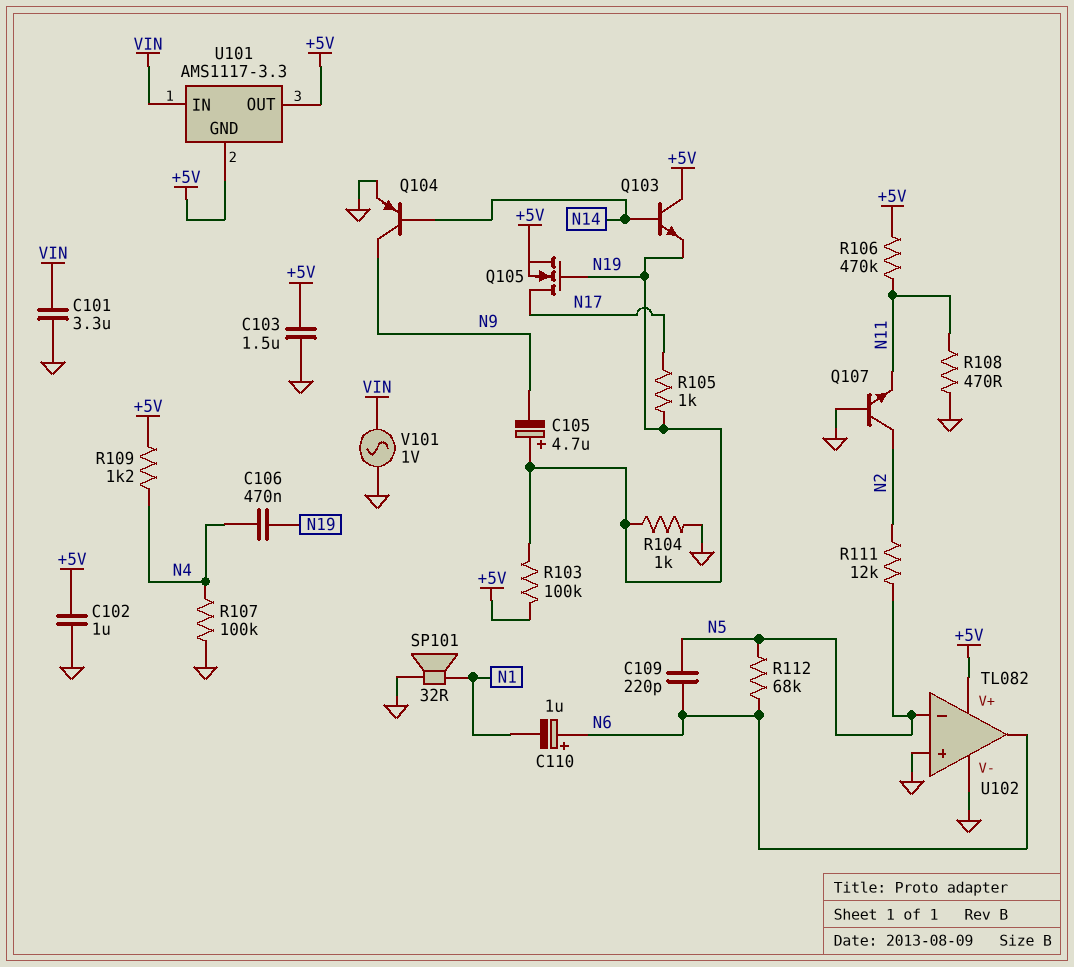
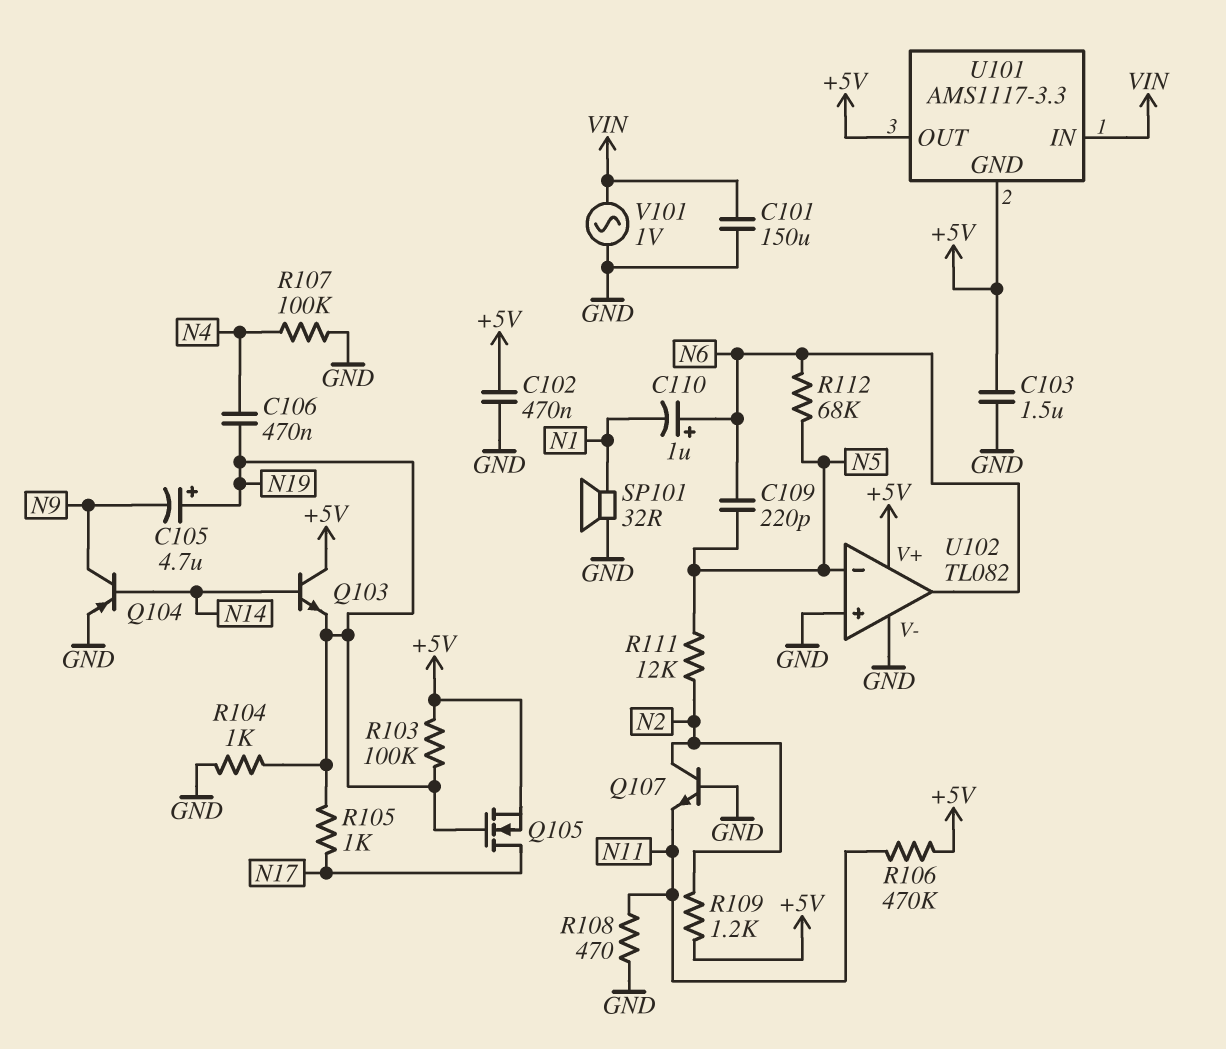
C101: 3.3uF (GND, VIN) -> 150uF (GND, VIN)
C102: 1uF (+5V, GND) -> 470nF (+5V, GND)
R109: 1.2k (+5V, N4) -> 1.2k (+5V, N2)

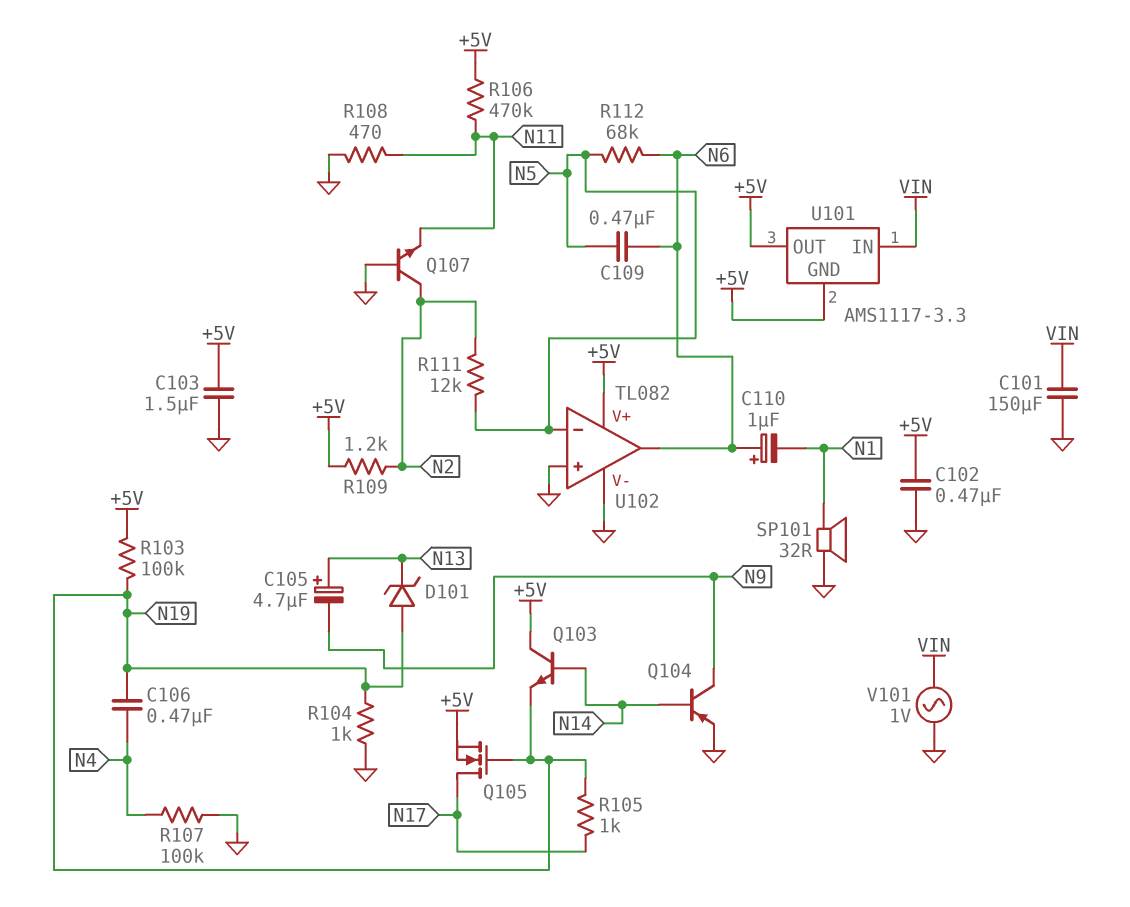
C105: 4.7uF (plus N19, minus N9) -> 4.7uF (plus N13, minus N9)
C109: 220pF (N5, N6) -> 470nF (N5, N6)
D101: none -> zener (A N19, K N13)

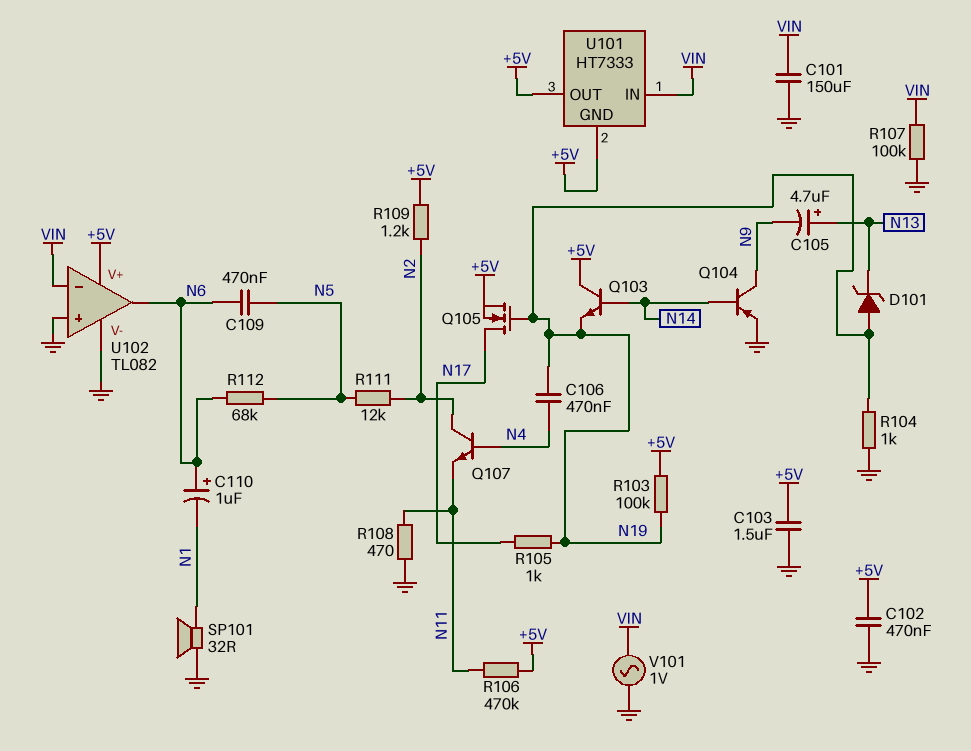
Q107: NPN (B GND, C N2, E N11) -> NPN (B N4, C N2, E N11)
R107: 100k (GND, N4) -> 100k (GND, VIN)
U101: AMS1117-3.3 -> HT7333
U102 pin in-: N5 -> VIN

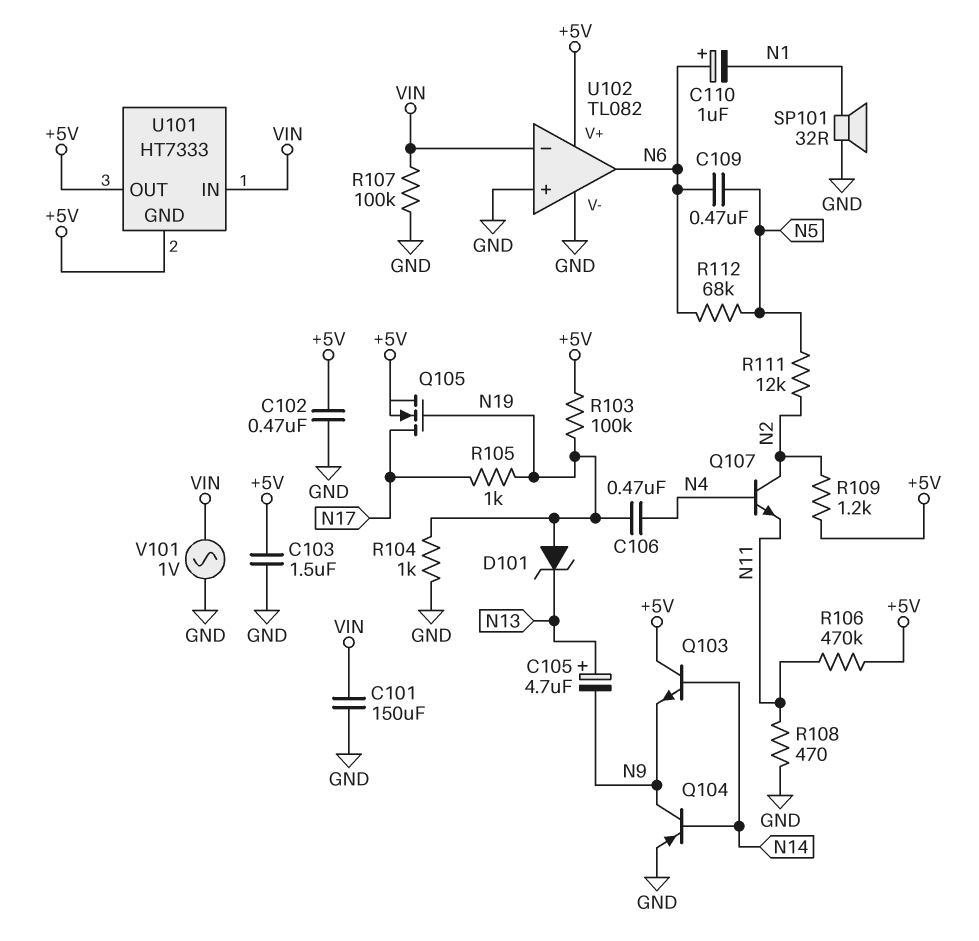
Q103: NPN (B N14, C +5V, E N19) -> NPN (B N14, C +5V, E N9)

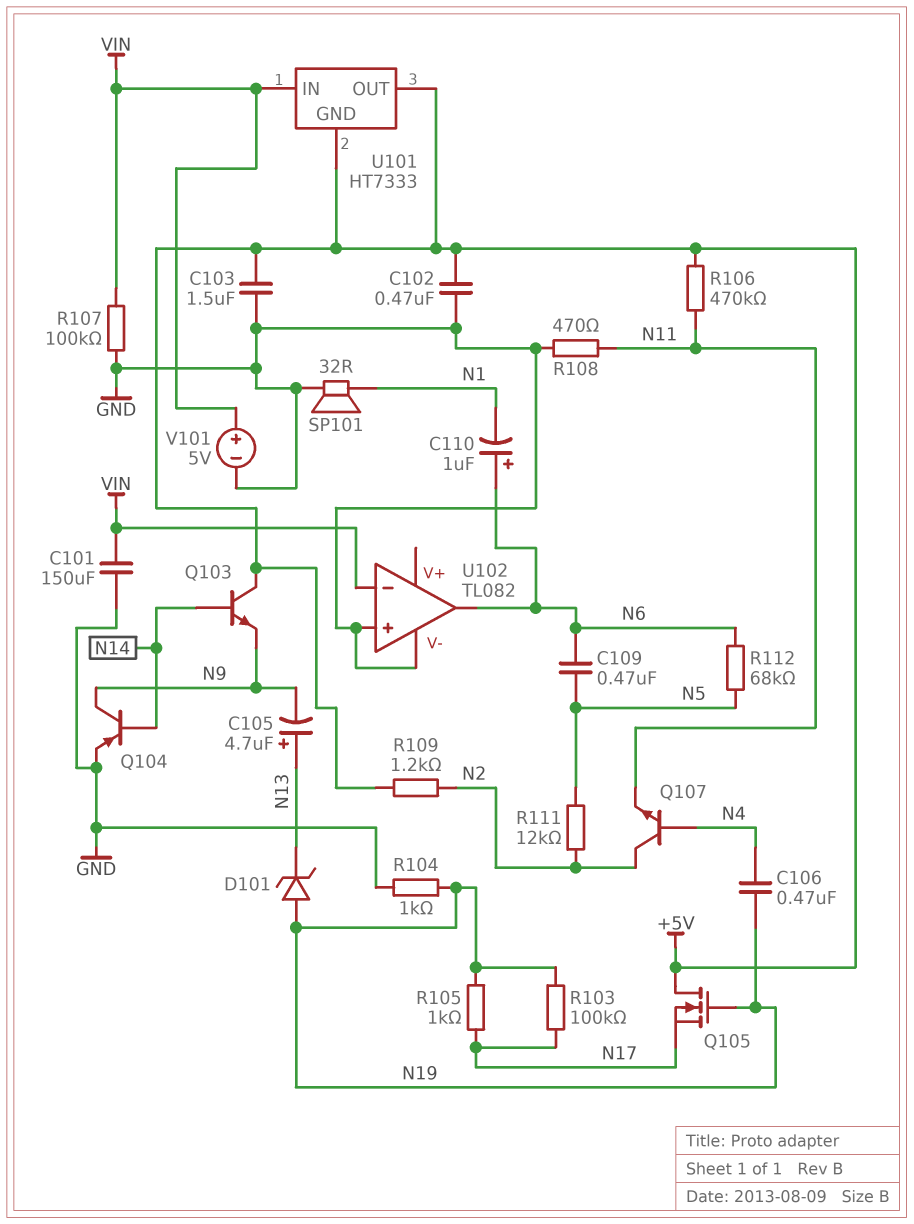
Q105: NMOS (G N19, D N17, S +5V) -> NMOS (G N19, D +5V, S N17)
R103: 100k (+5V, N19) -> 100k (N17, N19)
U102 pin V+: +5V -> none
V101: AC 1V (GND, VIN) -> 5V (plus VIN, minus GND)

